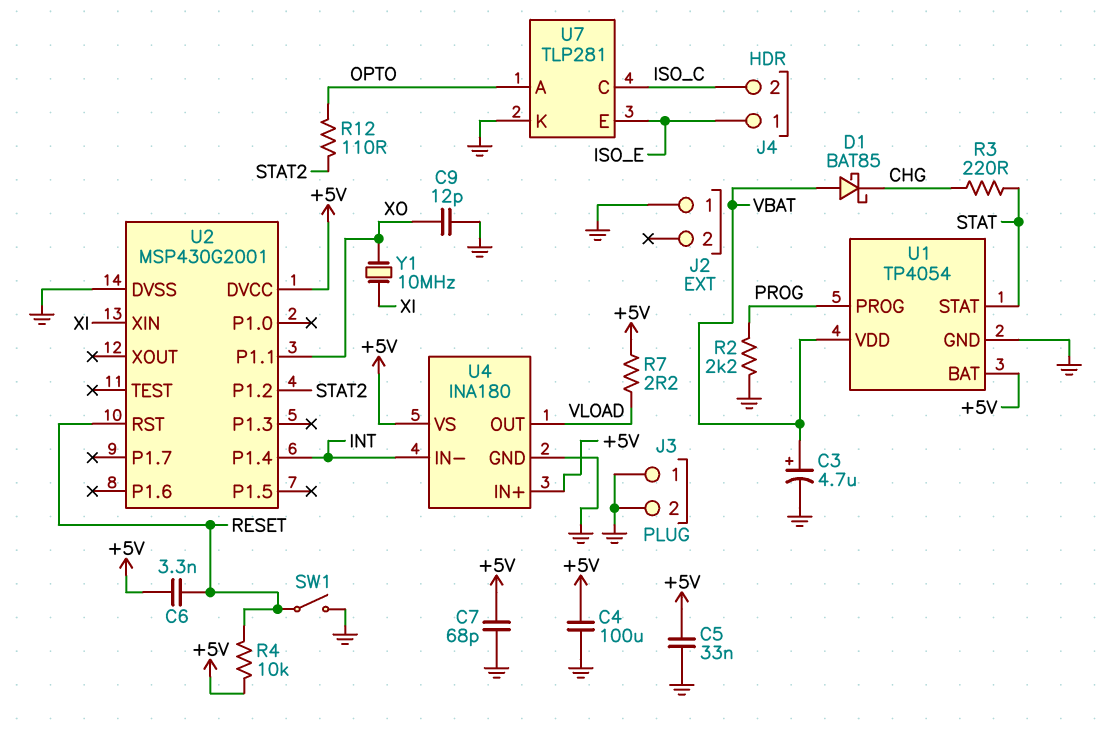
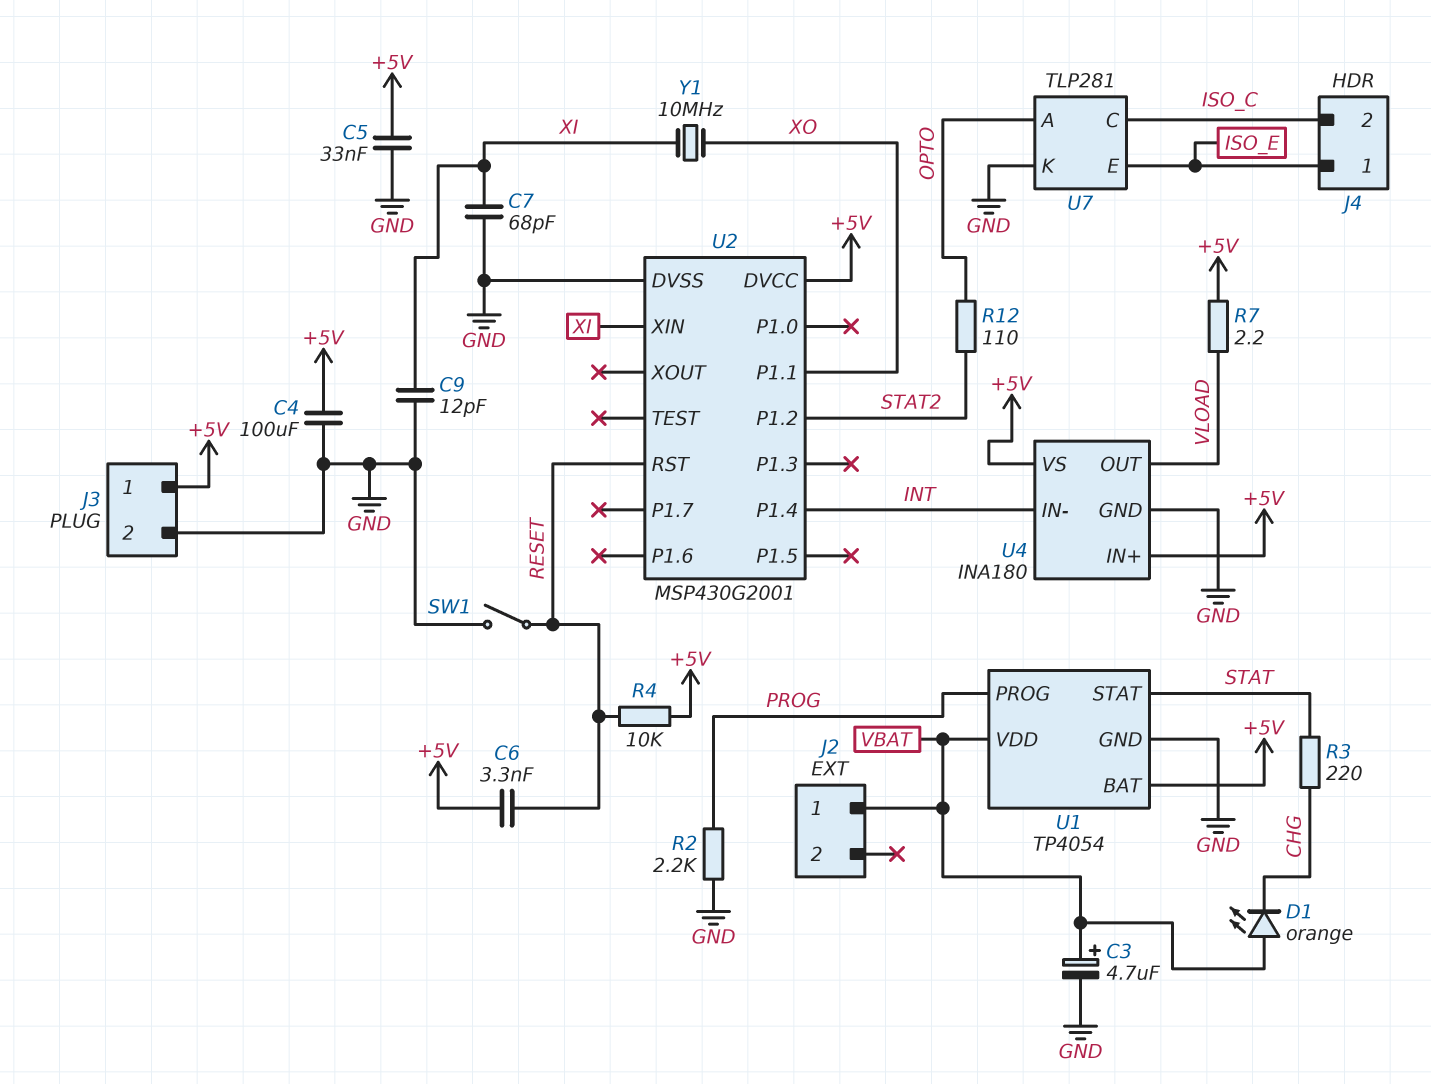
C7: 68pF (+5V, GND) -> 68pF (GND, XI)
C9: 12pF (GND, XO) -> 12pF (GND, XI)
D1: schottky BAT85 (A VBAT, K CHG) -> LED orange (A VBAT, K CHG)
J2 pin 1: GND -> VBAT
J3 pin 1: GND -> +5V

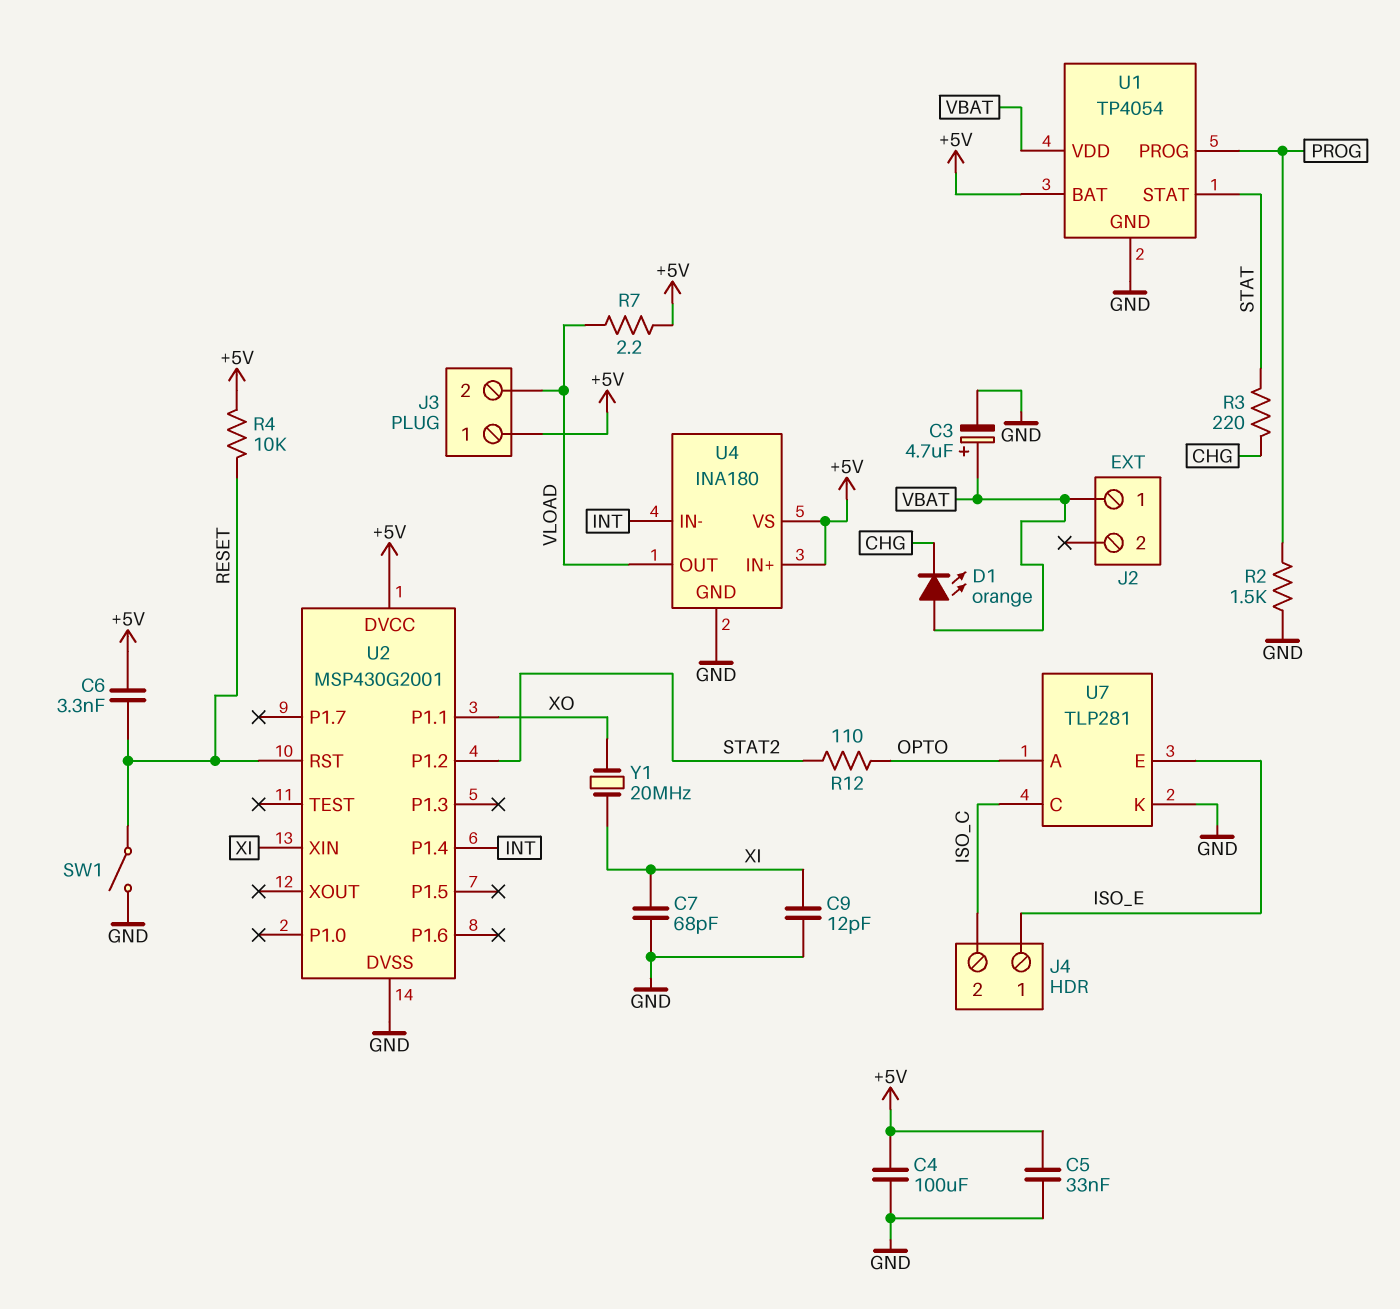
J3 pin 2: GND -> VLOAD
R2: 2.2k (GND, PROG) -> 1.5k (GND, PROG)
Y1: 10MHz (XI, XO) -> 20MHz (XI, XO)

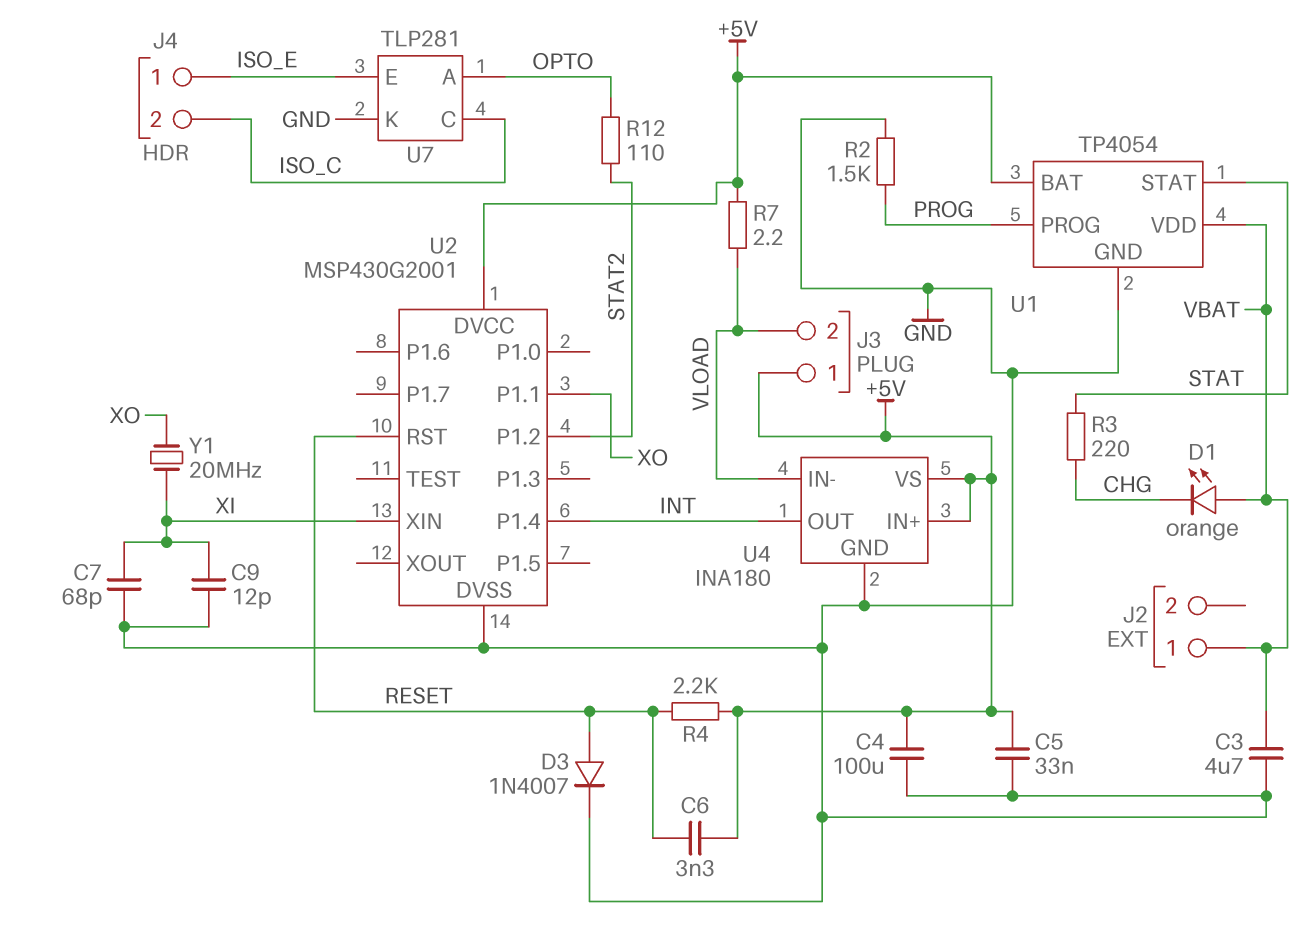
C3: 4.7uF (plus VBAT, minus GND) -> 4.7uF (GND, VBAT)
D3: none -> diode 1N4007 (A RESET, K GND)
R4: 10k (+5V, RESET) -> 2.2k (+5V, RESET)
SW1: switch (GND, RESET) -> none
U4 pin IN-: INT -> VLOAD
U4 pin OUT: VLOAD -> INT

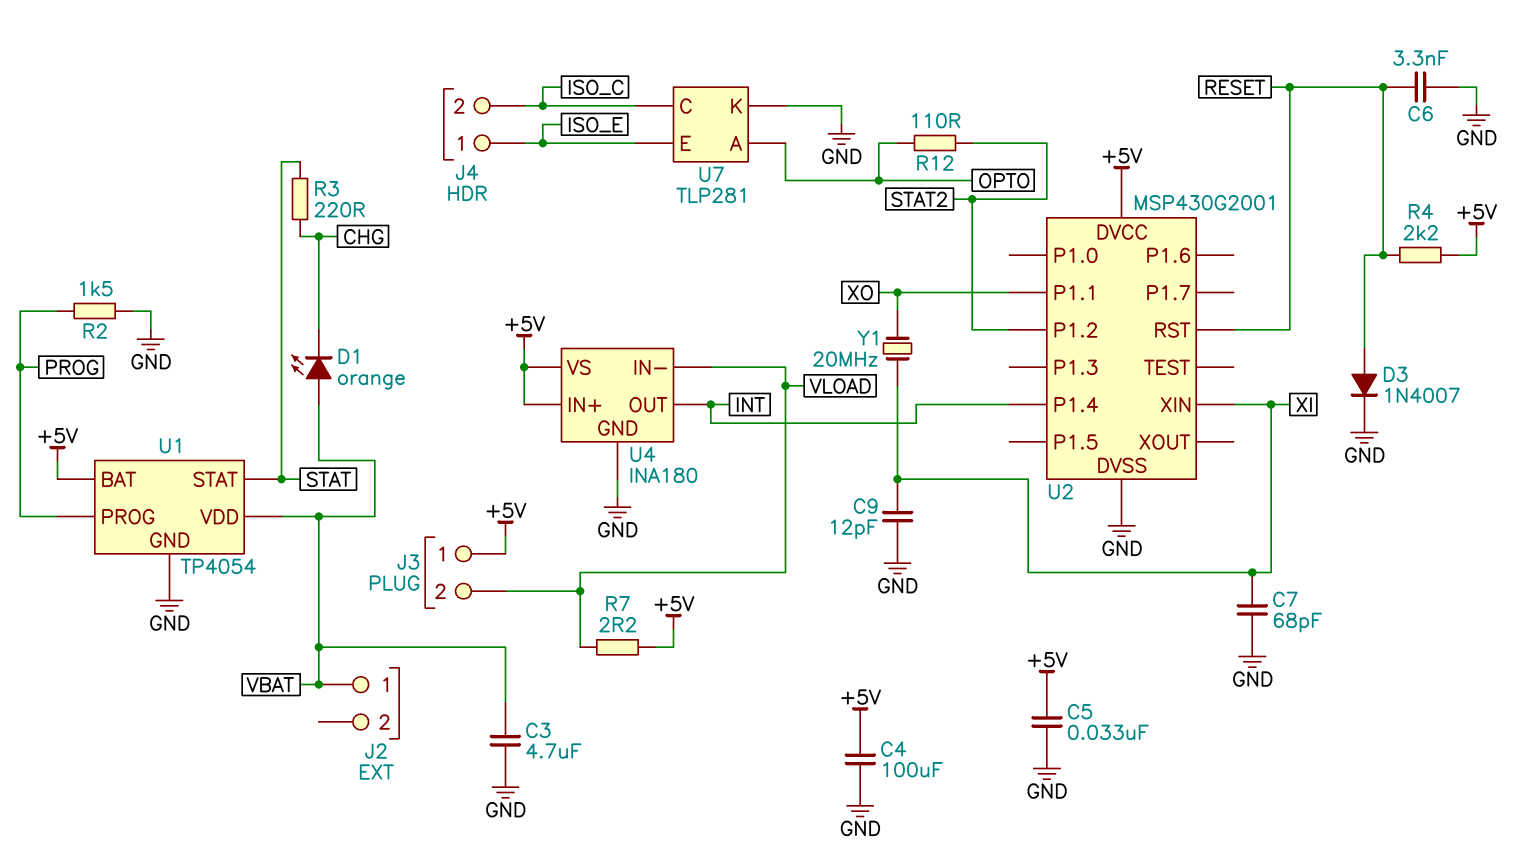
C6: 3.3nF (+5V, RESET) -> 3.3nF (GND, RESET)

